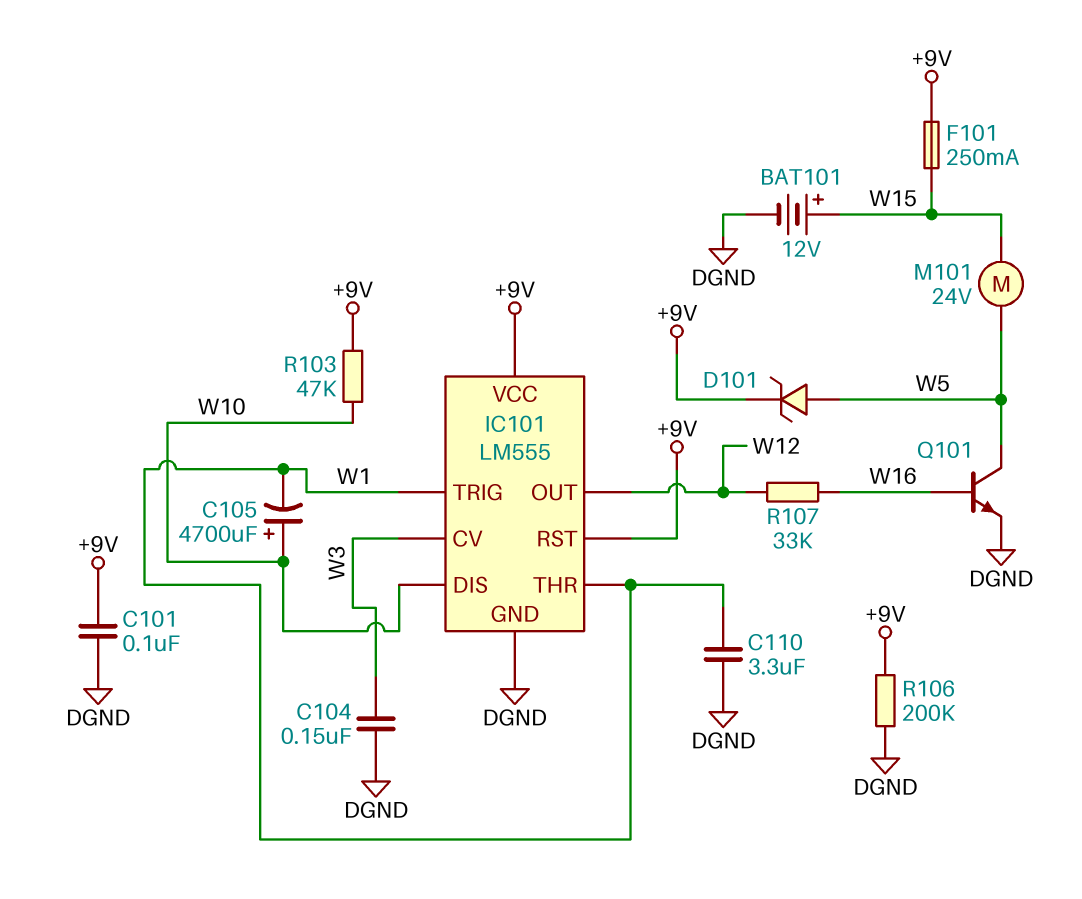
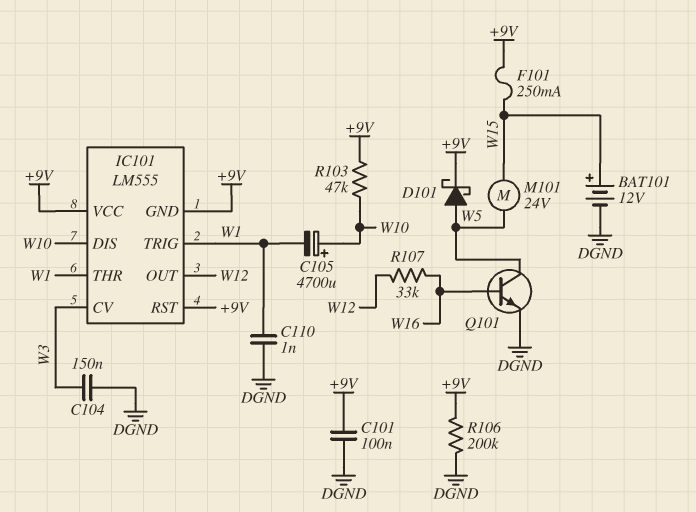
C110: 3.3uF (DGND, W1) -> 1nF (DGND, W1)
D101: zener (A W5, K +9V) -> schottky (A W5, K +9V)
IC101 pin GND: DGND -> +9V

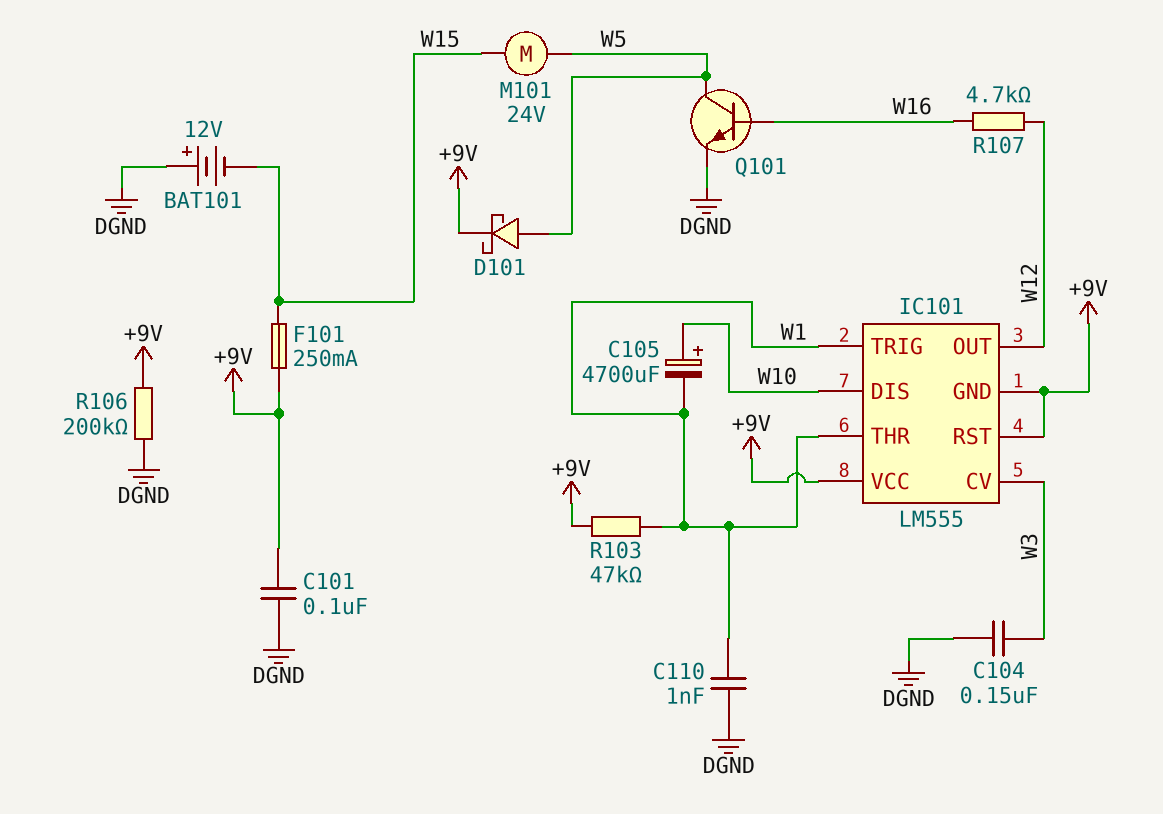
BAT101: 12V (plus W15, minus DGND) -> 12V (plus DGND, minus W15)
R103: 47k (+9V, W10) -> 47k (+9V, W1)
R107: 33k (W12, W16) -> 4.7k (W12, W16)

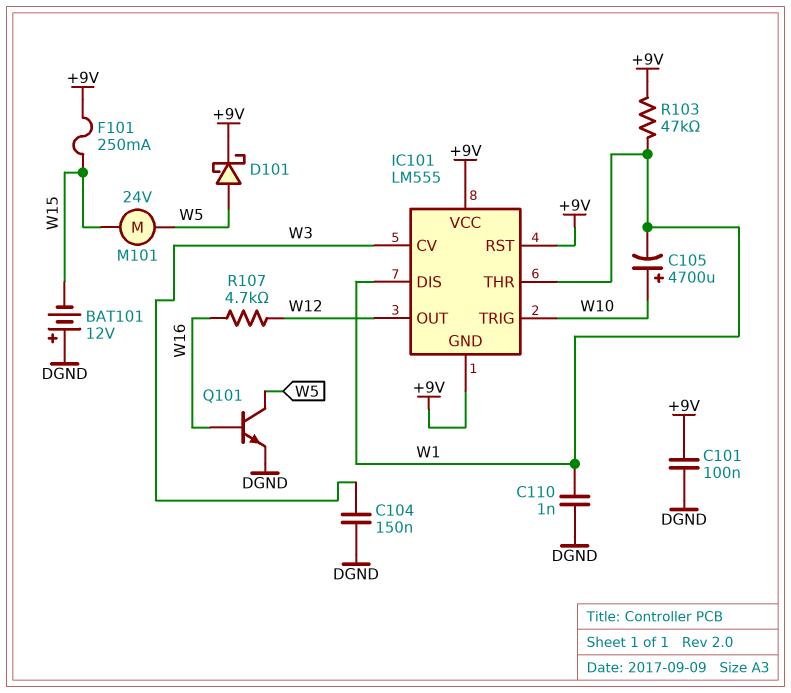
IC101 pin DIS: W10 -> W1
IC101 pin TRIG: W1 -> W10
R106: 200k (+9V, DGND) -> none

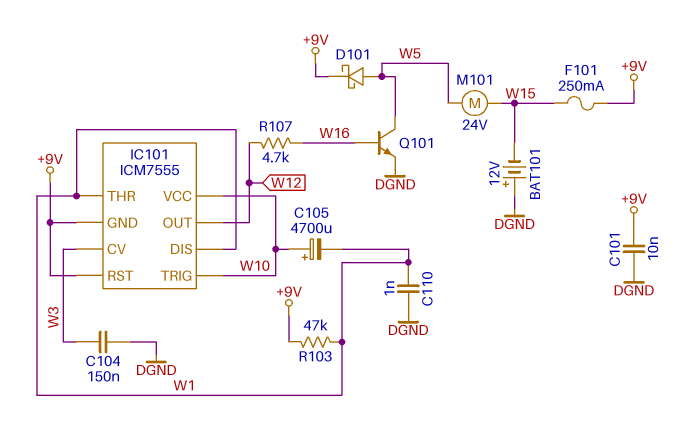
C101: 100nF (+9V, DGND) -> 10nF (+9V, DGND)
IC101: LM555 -> ICM7555
IC101 pin VCC: +9V -> W10

